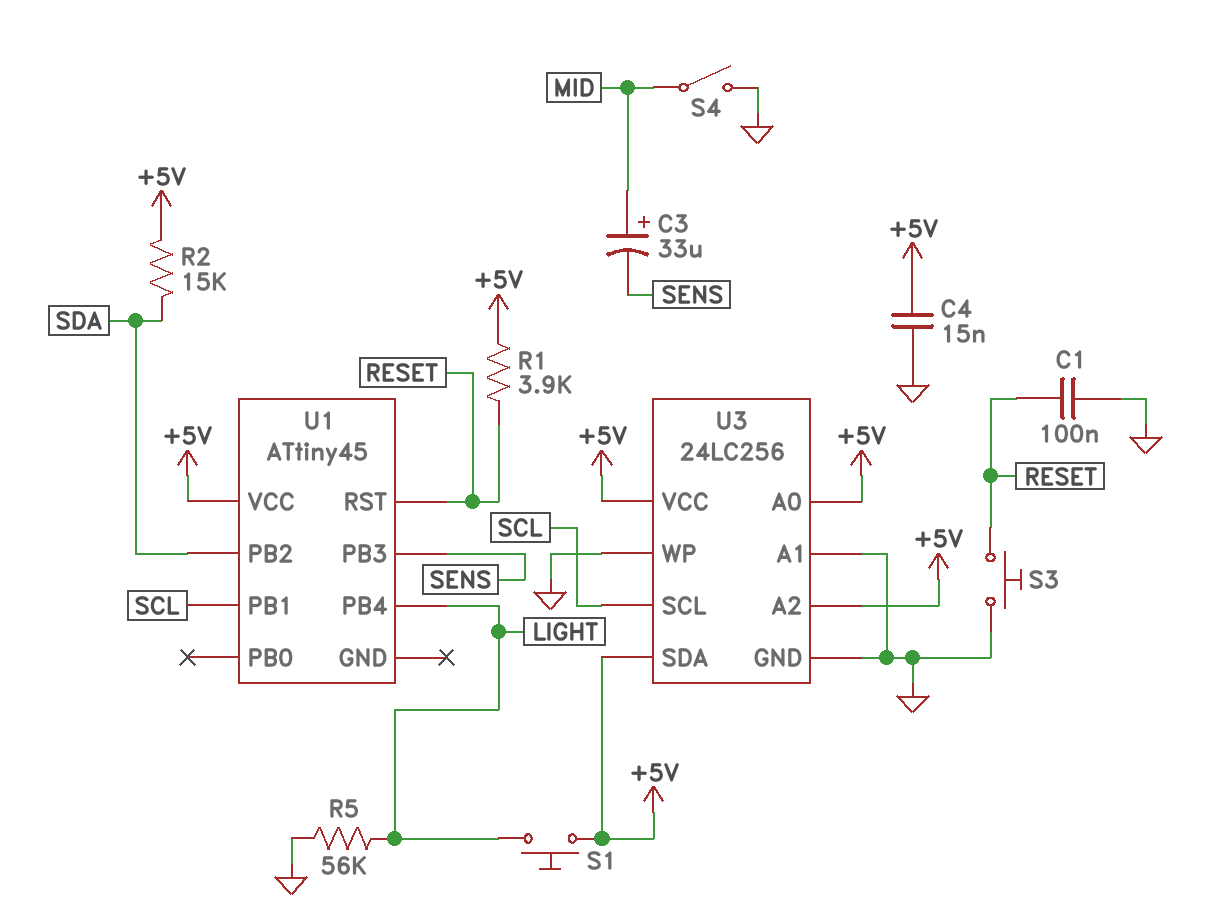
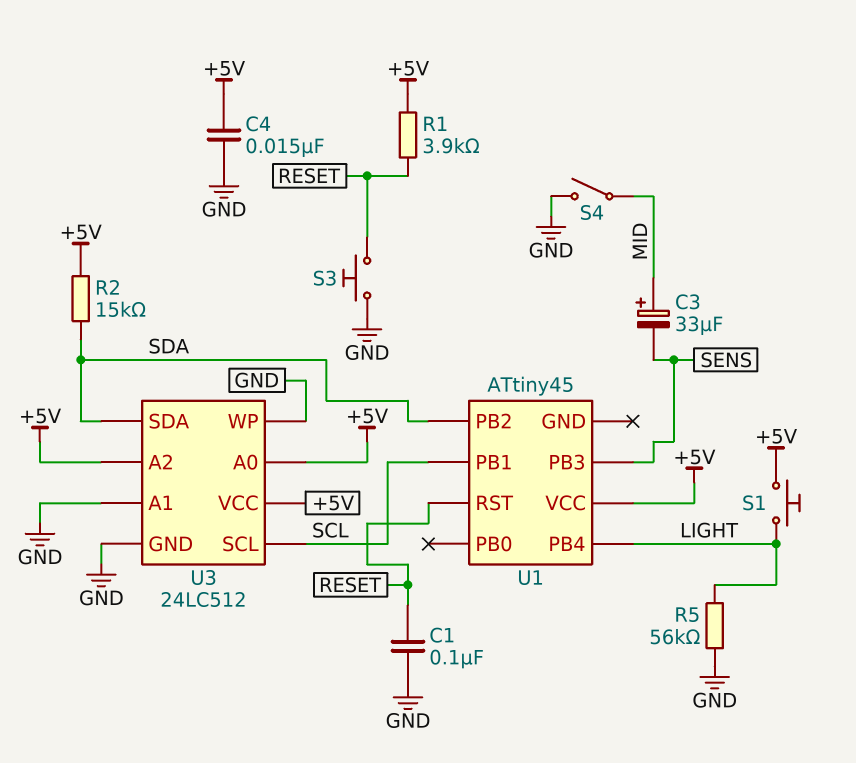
U3: 24LC256 -> 24LC512
U3 pin SDA: +5V -> SDA

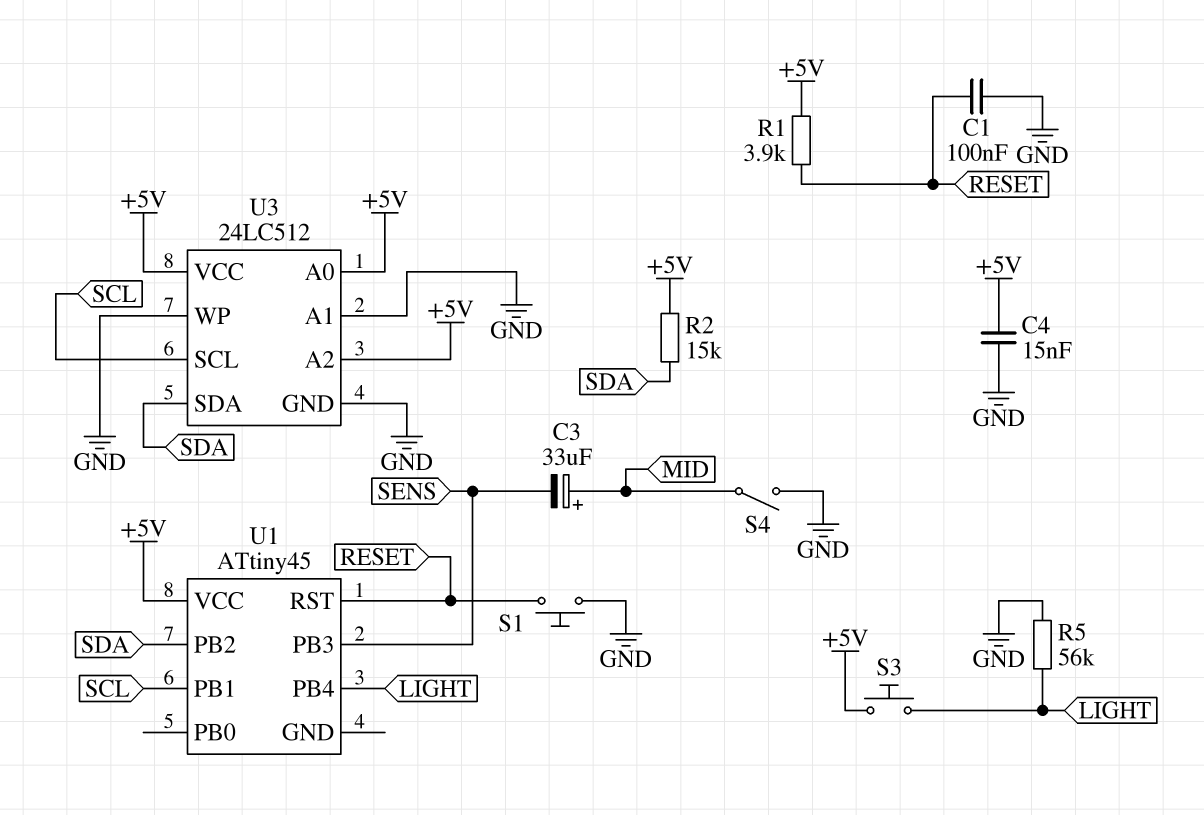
S1: button (+5V, LIGHT) -> button (GND, RESET)
S3: button (GND, RESET) -> button (+5V, LIGHT)

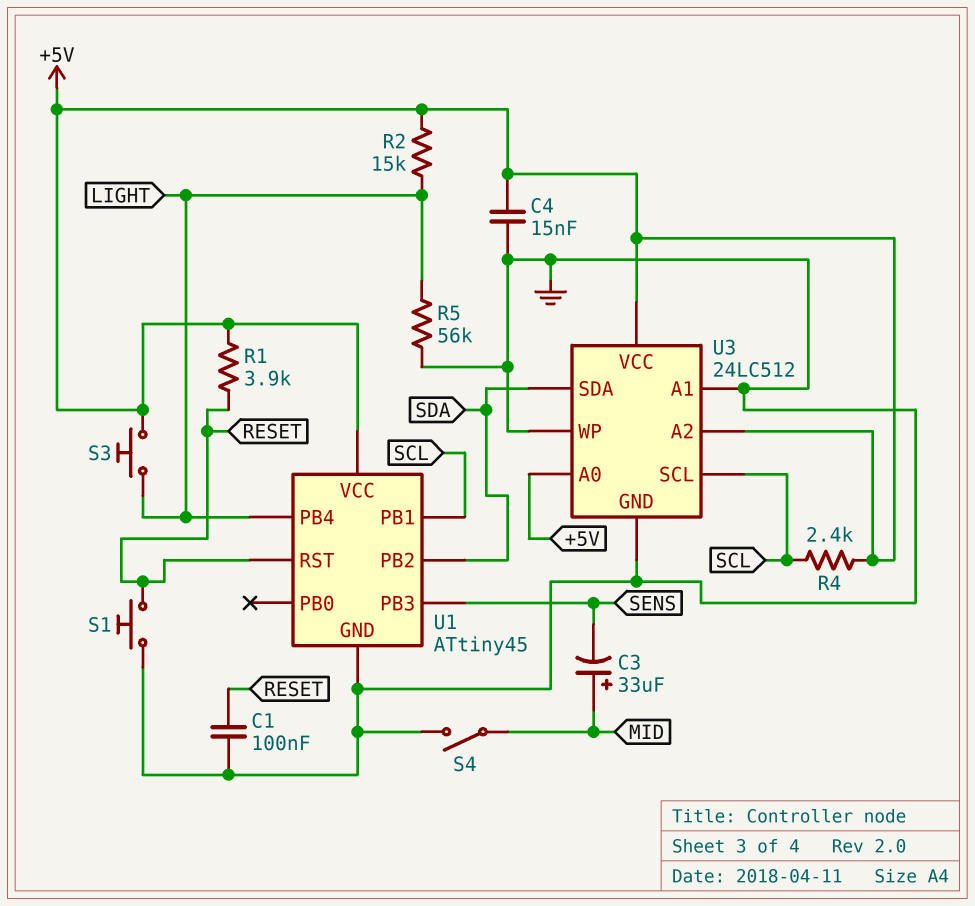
R2: 15k (+5V, SDA) -> 15k (+5V, LIGHT)
R4: none -> 2.4k (+5V, SCL)
U1 pin GND: none -> GND

